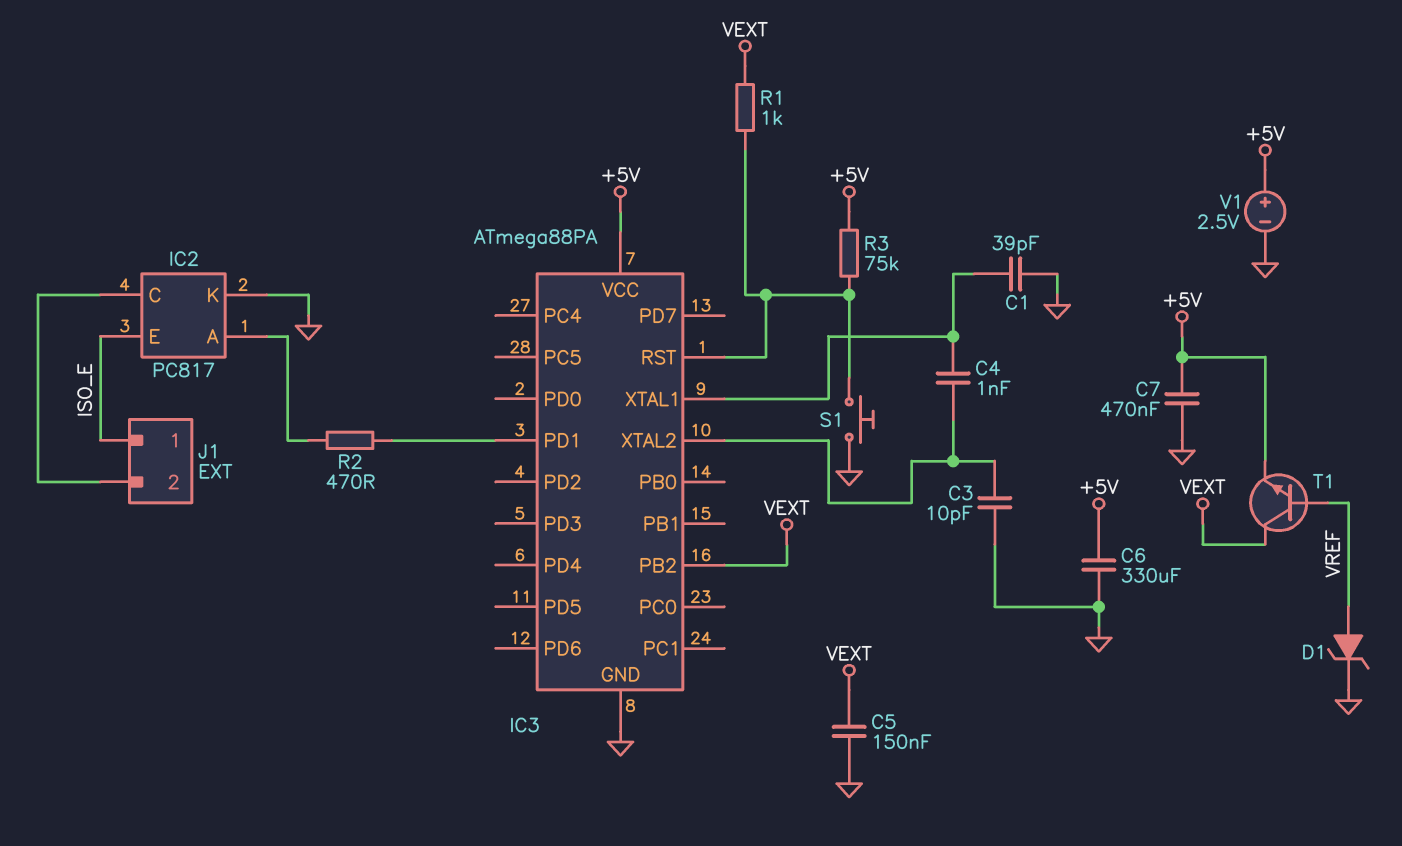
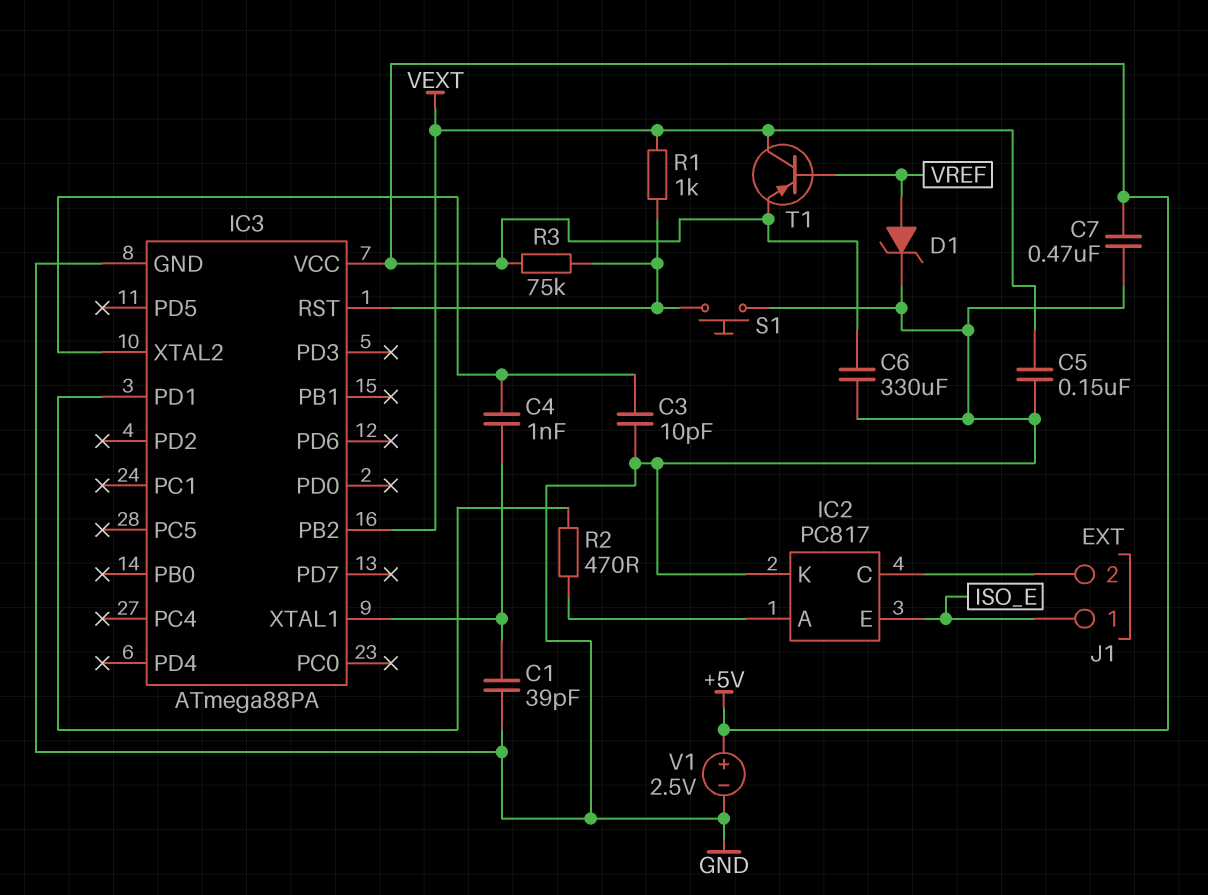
T1: NPN (B VREF, C VEXT, E +5V) -> PNP (B VREF, C VEXT, E +5V)

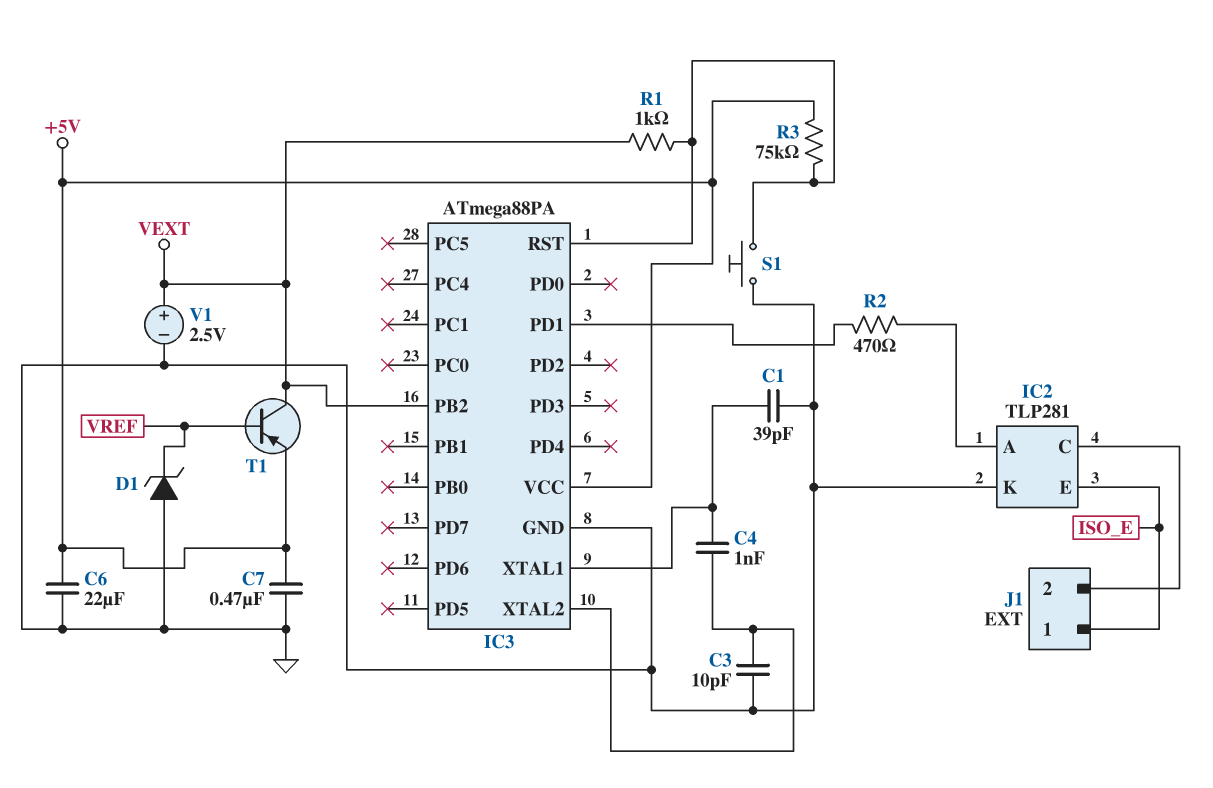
C5: 150nF (GND, VEXT) -> none
C6: 330uF (+5V, GND) -> 22uF (+5V, GND)
D1: zener (A VREF, K GND) -> zener (A GND, K VREF)
IC2: PC817 -> TLP281
V1: 2.5V (plus +5V, minus GND) -> 2.5V (plus VEXT, minus GND)

